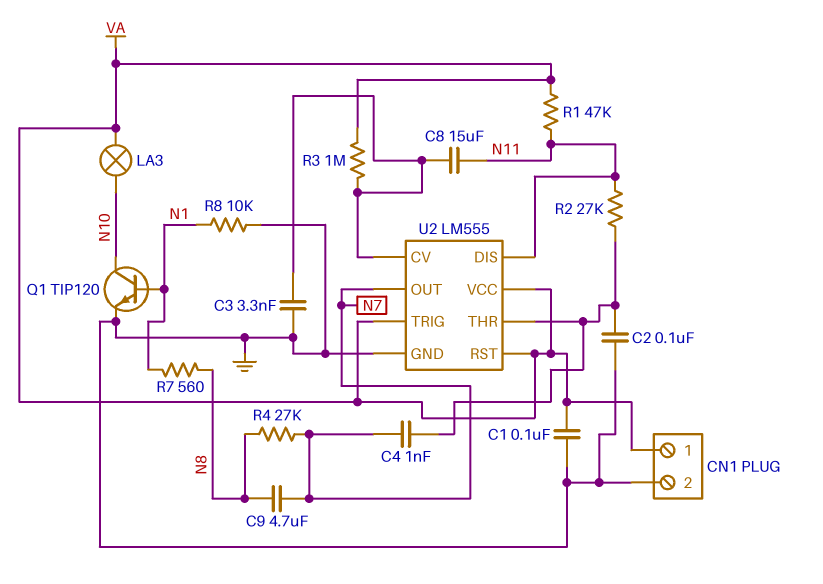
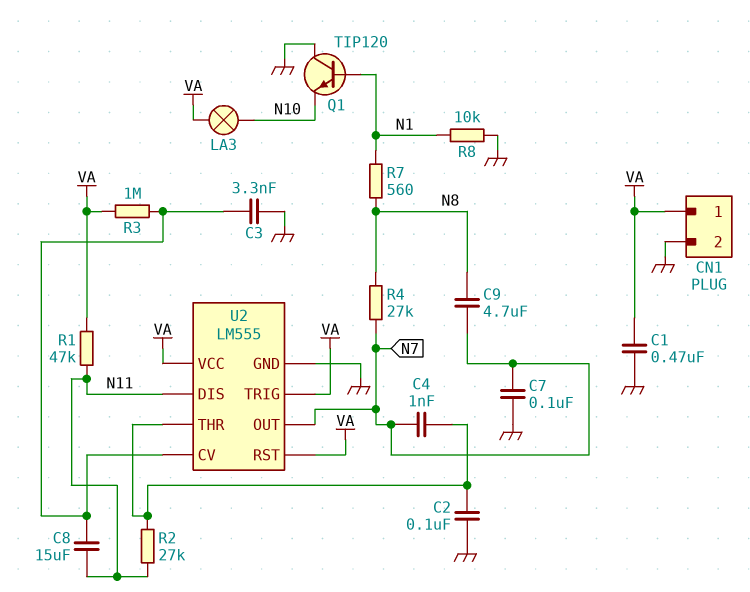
C1: 100nF (GND, VA) -> 470nF (GND, VA)
C7: none -> 100nF (GND, N7)
Q1: NPN TIP120 (B N1, C N10, E GND) -> NPN TIP120 (B N1, C GND, E N10)

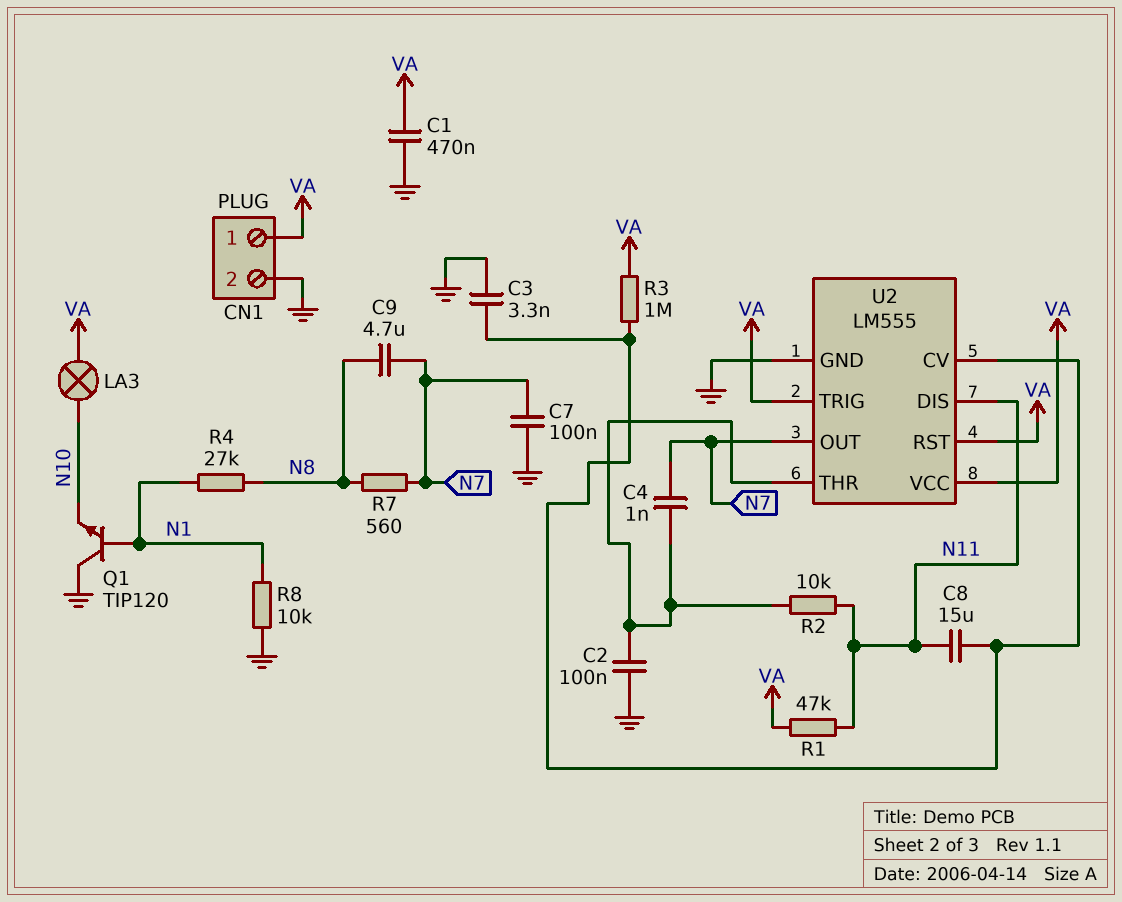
R2: 27k (N11, U2/THR) -> 10k (N11, U2/THR)
R4: 27k (N7, N8) -> 27k (N1, N8)
R7: 560 (N1, N8) -> 560 (N7, N8)

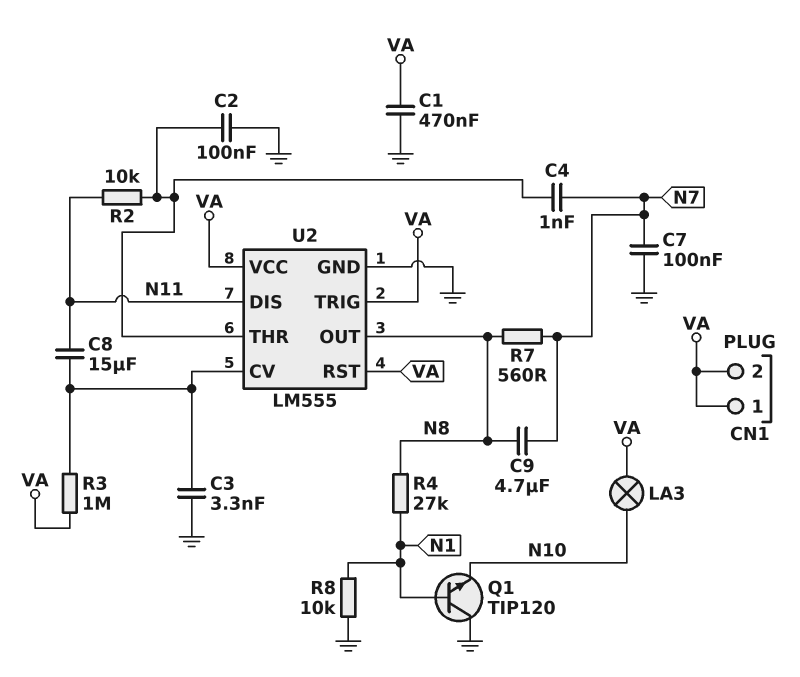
CN1 pin 2: GND -> VA
R1: 47k (N11, VA) -> none
U2 pin OUT: N7 -> N8

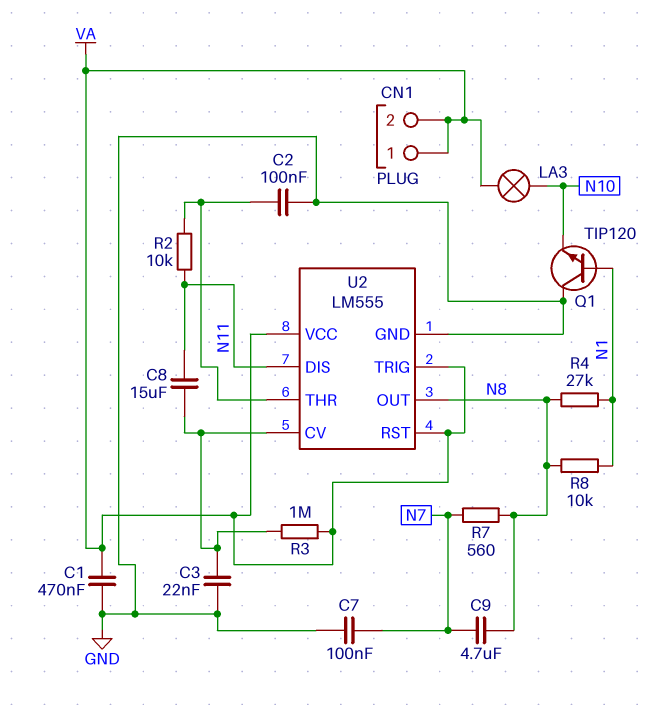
C3: 3.3nF (GND, U2/CV) -> 22nF (GND, U2/CV)
C4: 1nF (N7, U2/THR) -> none
R8: 10k (GND, N1) -> 10k (N1, N8)

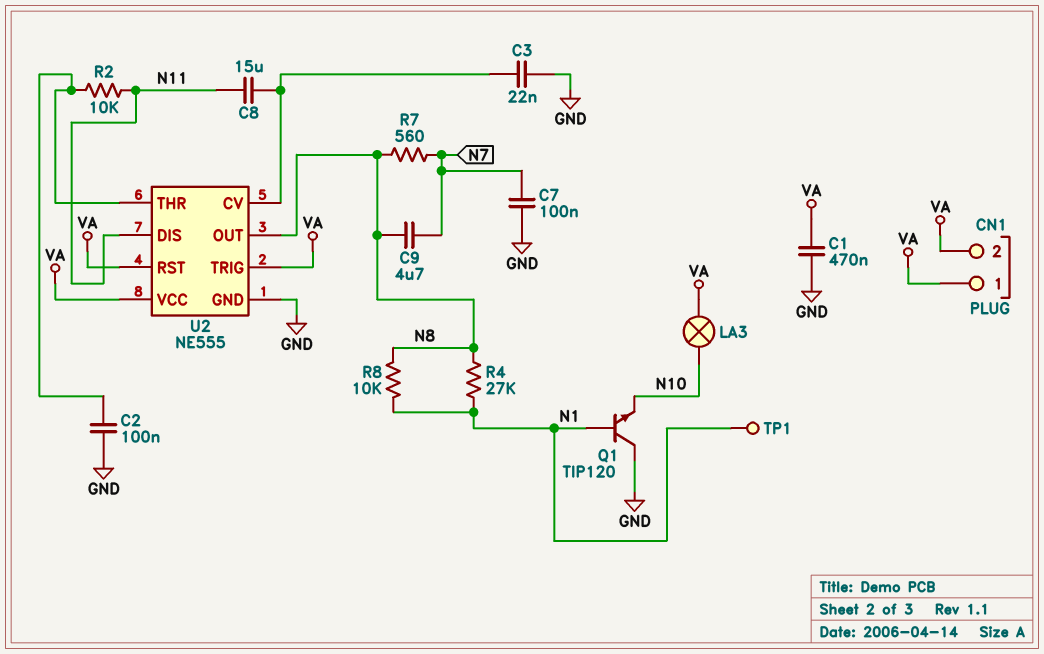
R3: 1M (U2/CV, VA) -> none
TP1: none -> test point (N1)
U2: LM555 -> NE555

